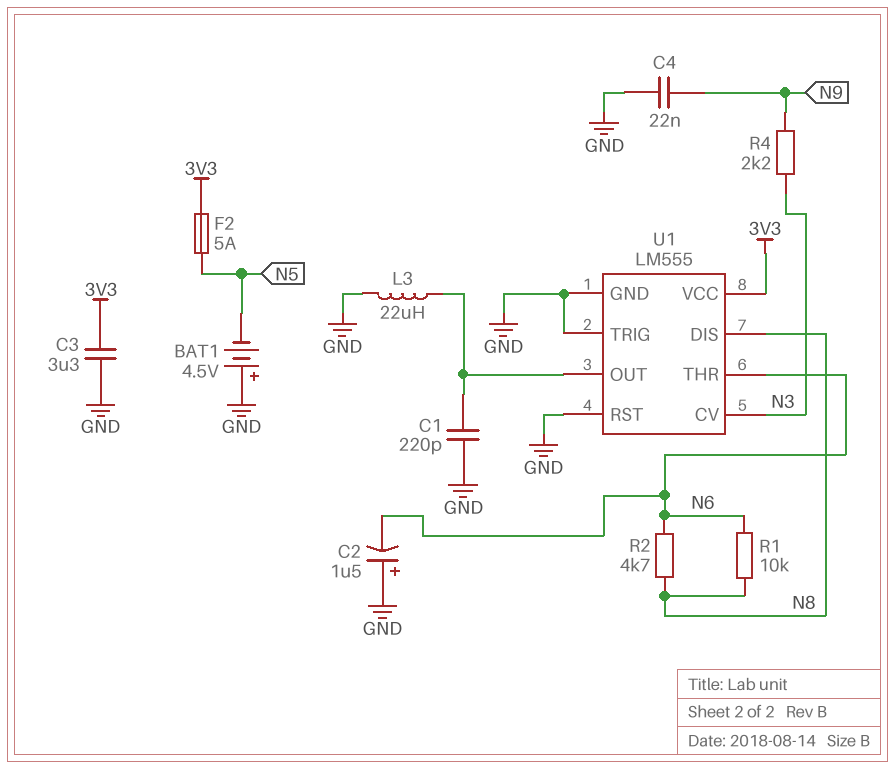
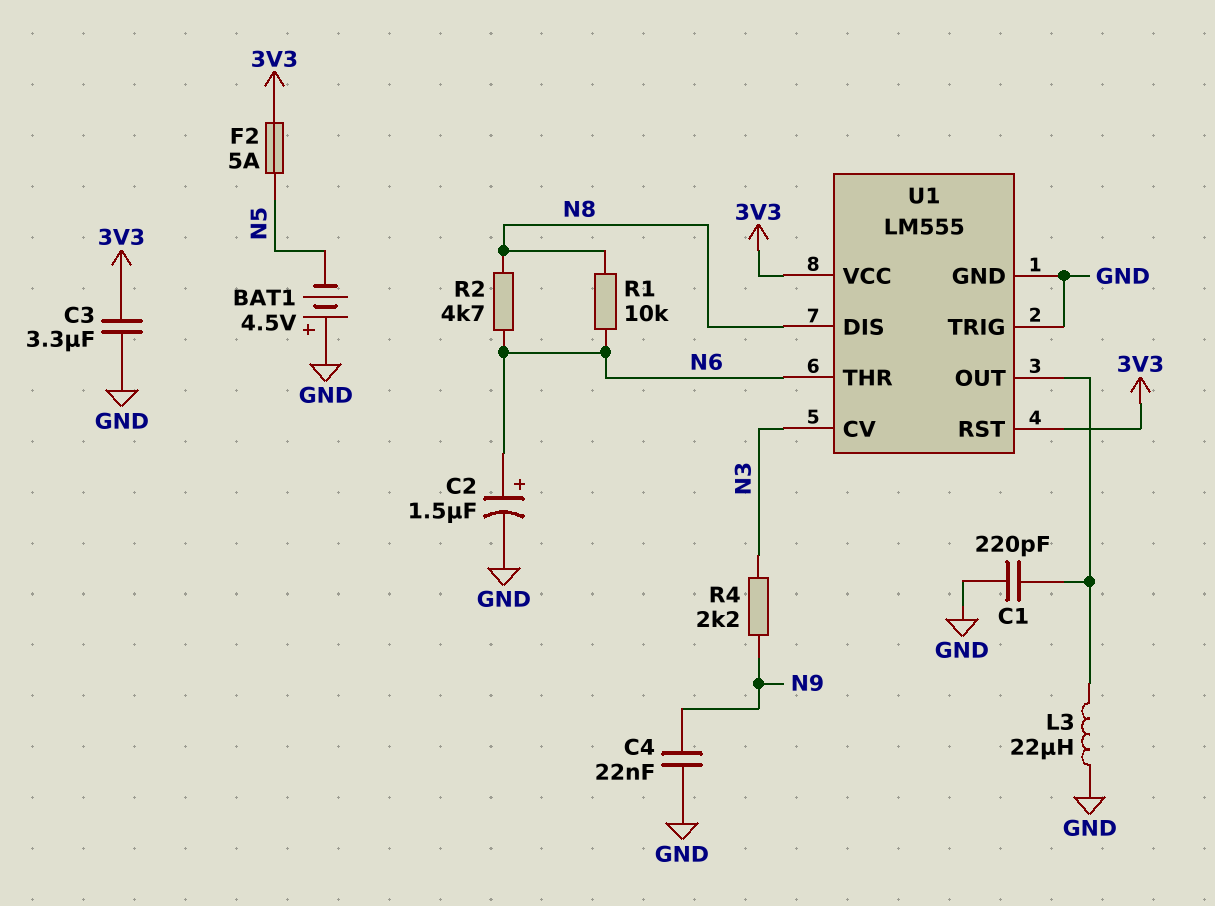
C2: 1.5uF (plus GND, minus N6) -> 1.5uF (plus N6, minus GND)
U1 pin RST: GND -> 3V3

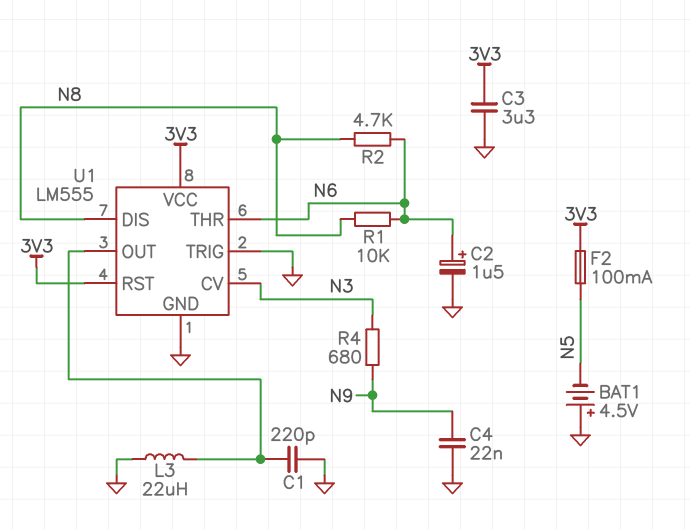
F2: 5A (3V3, N5) -> 100mA (3V3, N5)
R4: 2.2k (N3, N9) -> 680 (N3, N9)

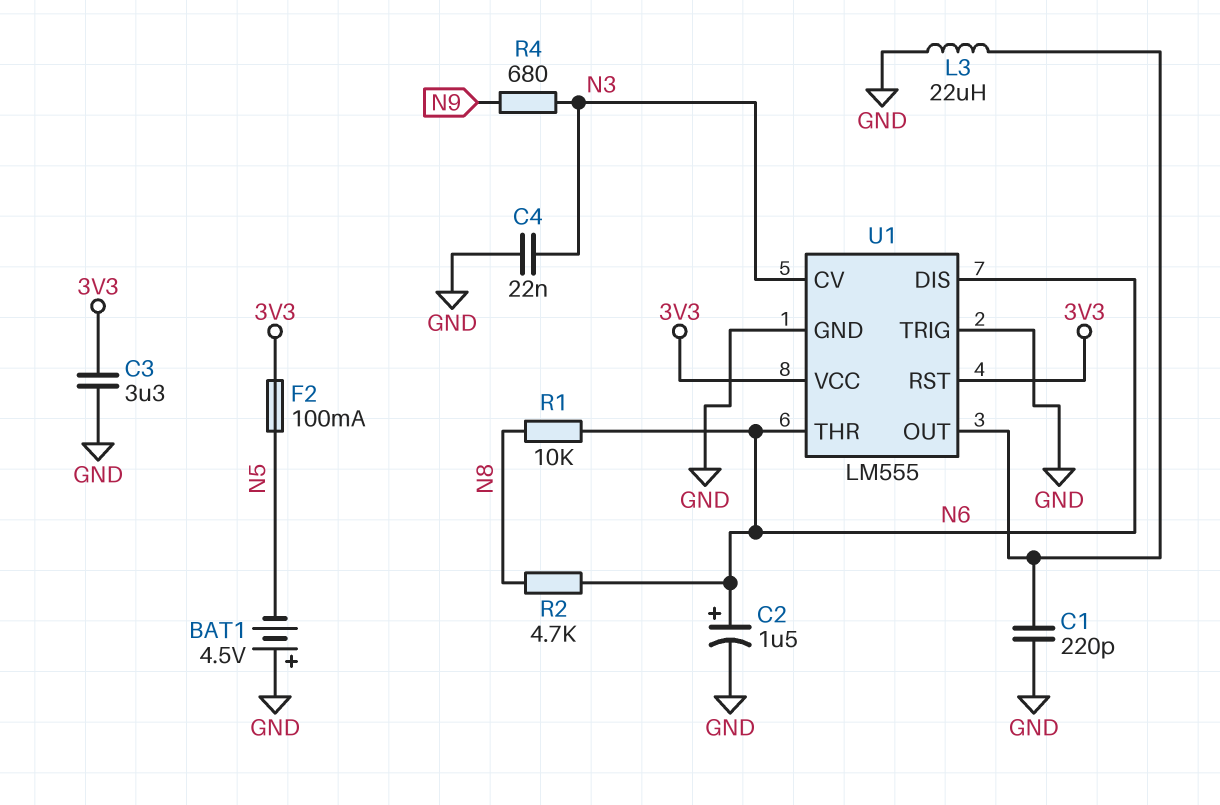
C4: 22nF (GND, N9) -> 22nF (GND, N3)
U1 pin DIS: N8 -> N6

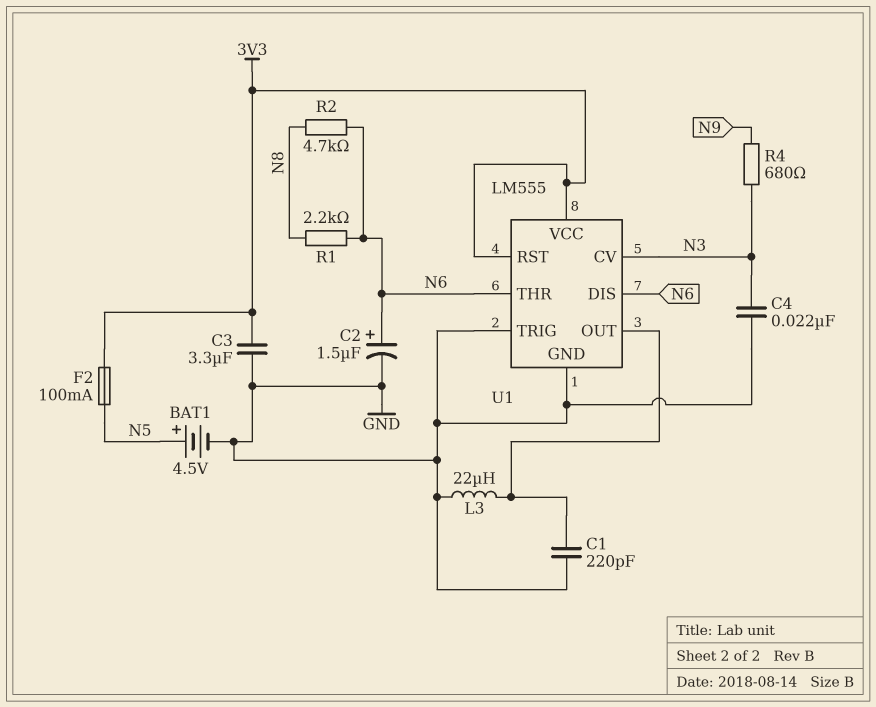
BAT1: 4.5V (plus GND, minus N5) -> 4.5V (plus N5, minus GND)
R1: 10k (N6, N8) -> 2.2k (N6, N8)

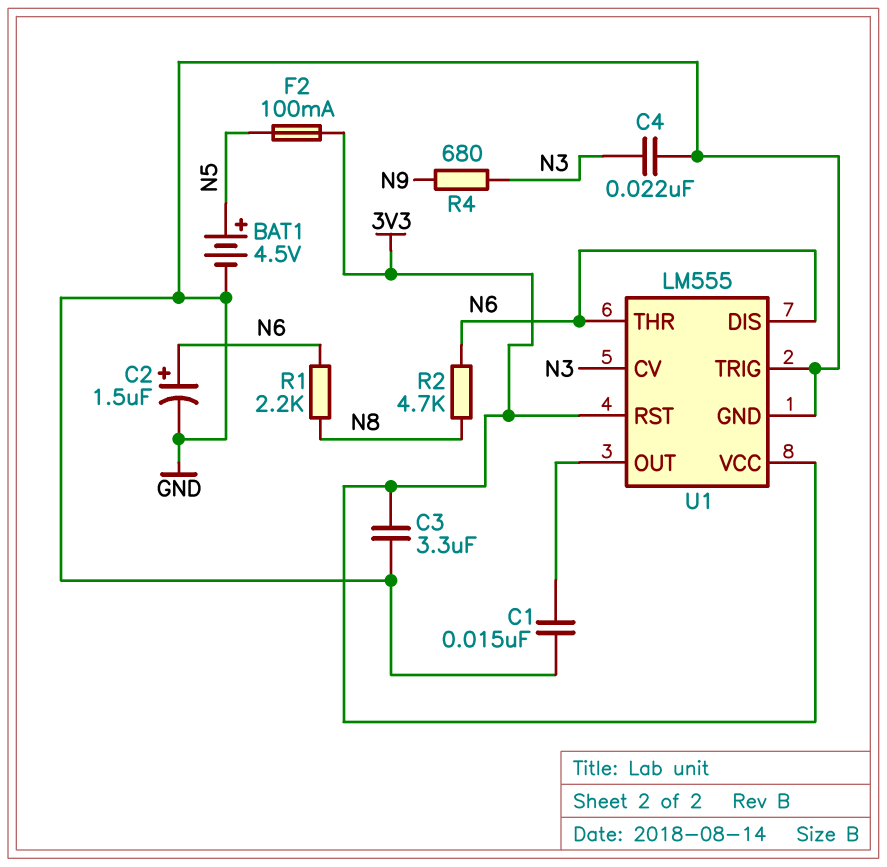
C1: 220pF (GND, U1/OUT) -> 15nF (GND, U1/OUT)
L3: 22uH (GND, U1/OUT) -> none

